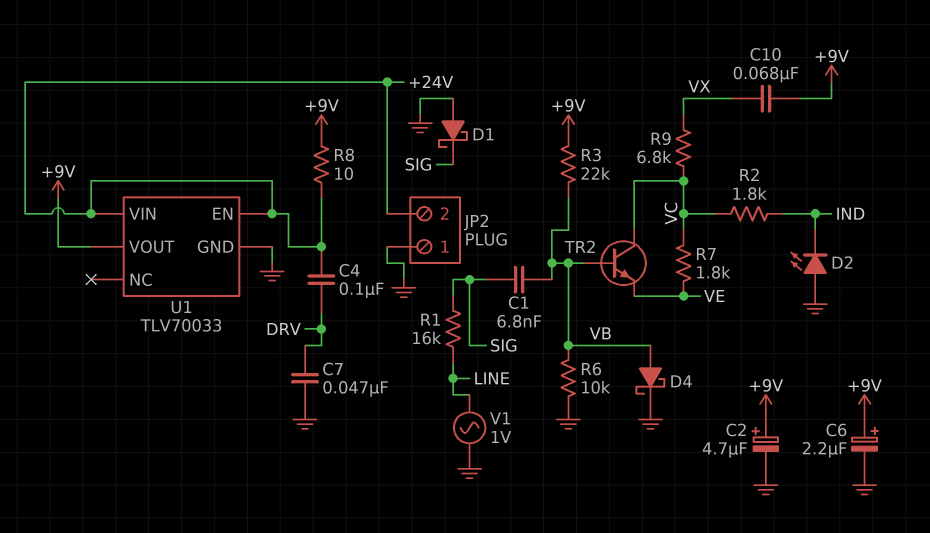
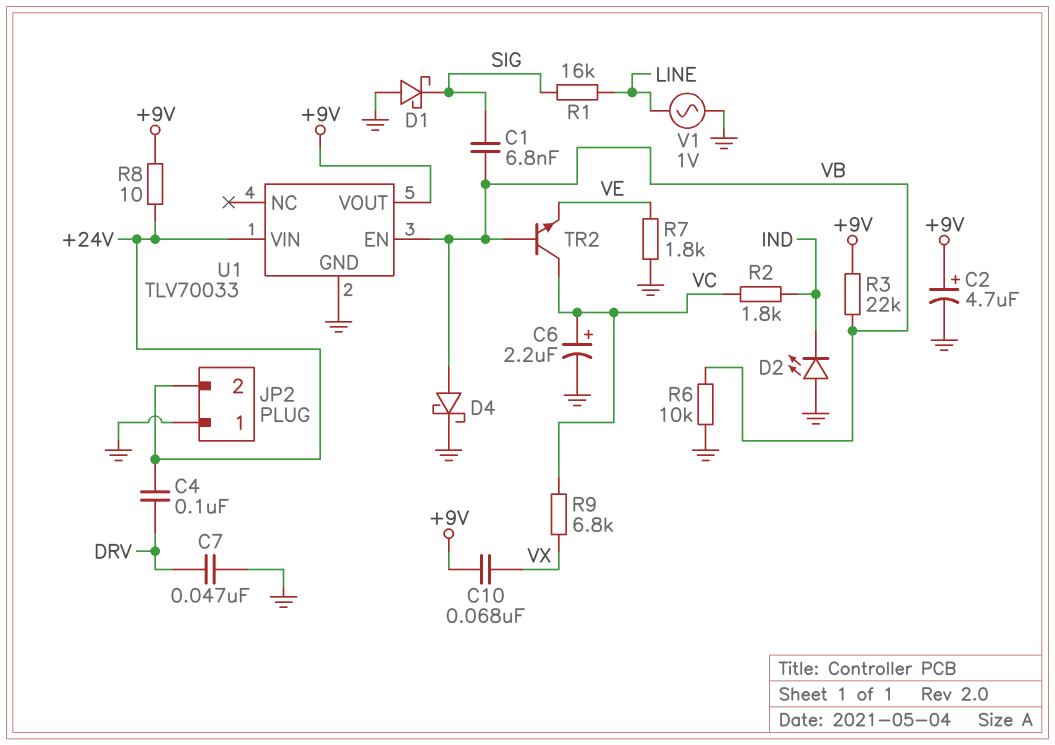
C6: 2.2uF (plus +9V, minus GND) -> 2.2uF (plus VC, minus GND)
R7: 1.8k (VC, VE) -> 1.8k (GND, VE)
U1 pin EN: +24V -> VB

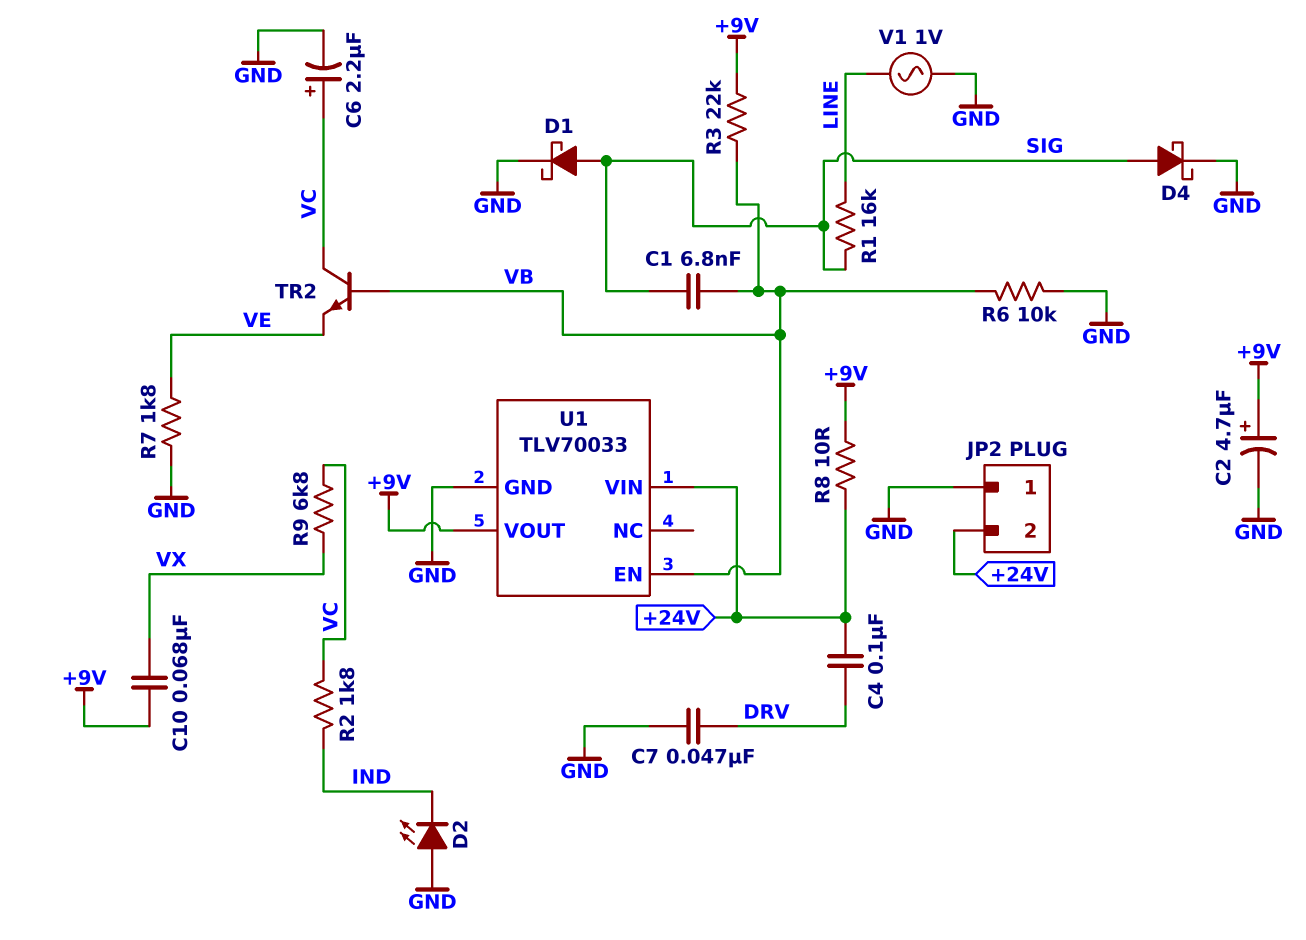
D1: schottky (A GND, K SIG) -> schottky (A SIG, K GND)
D4: schottky (A VB, K GND) -> schottky (A SIG, K GND)

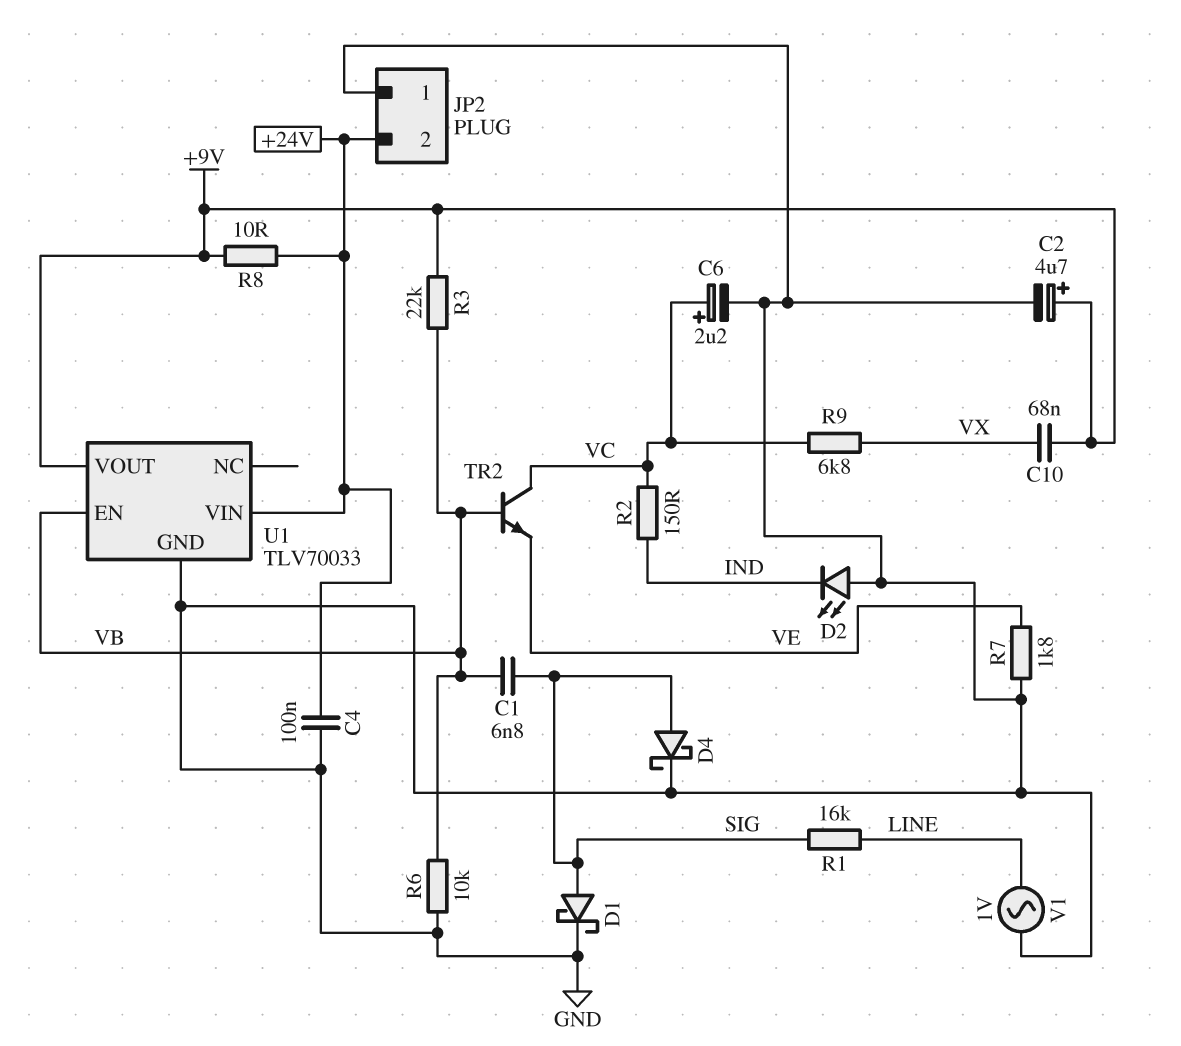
C4: 100nF (+24V, DRV) -> 100nF (+24V, GND)
C7: 47nF (DRV, GND) -> none
R2: 1.8k (IND, VC) -> 150 (IND, VC)

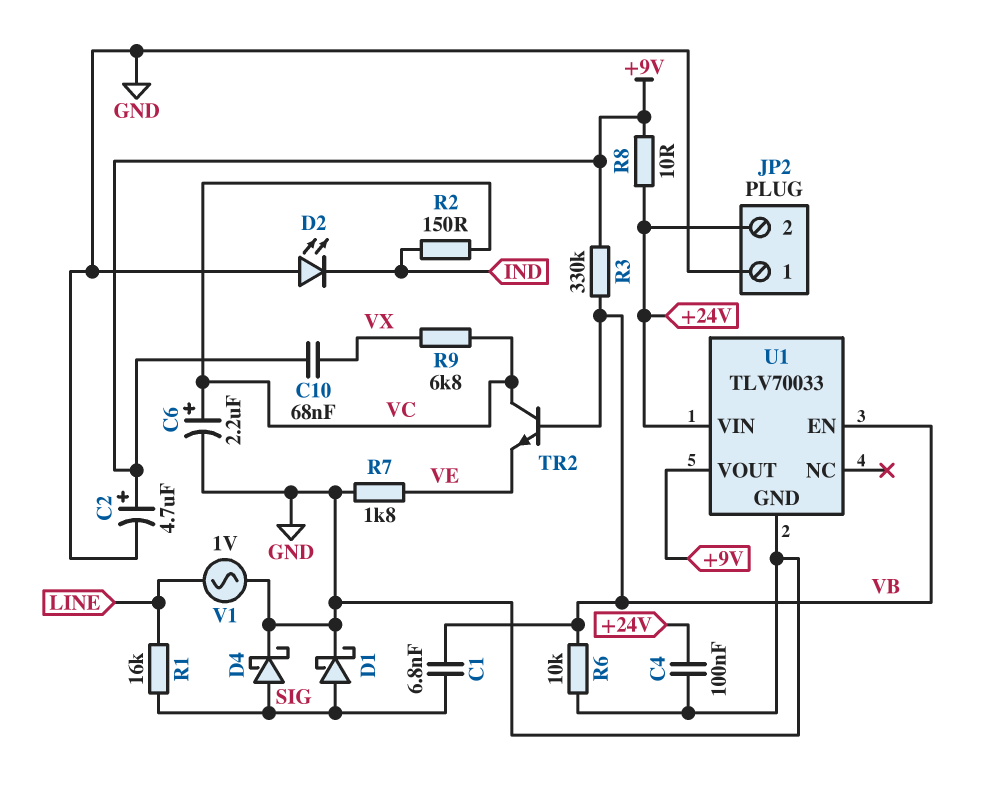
R3: 22k (+9V, VB) -> 330k (+9V, VB)

